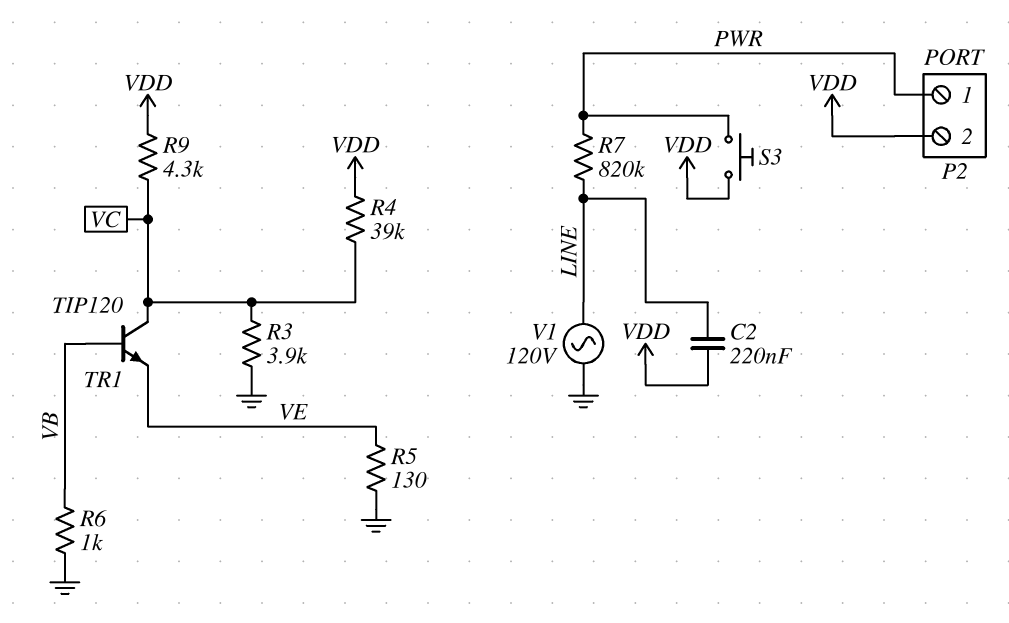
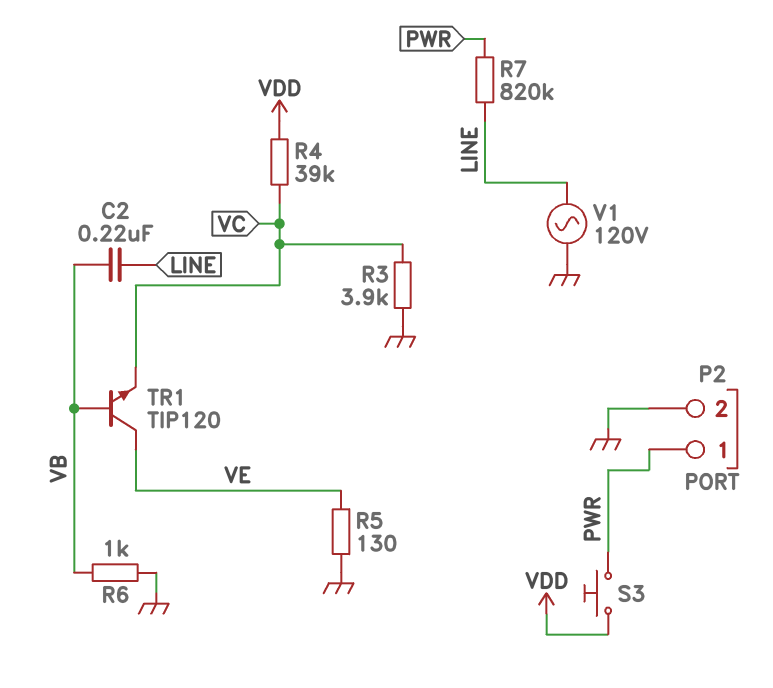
C2: 220nF (LINE, VDD) -> 220nF (LINE, VB)
P2 pin 2: VDD -> GND
R9: 4.3k (VC, VDD) -> none
TR1: NPN TIP120 (B VB, C VC, E VE) -> NPN TIP120 (B VB, C VE, E VC)

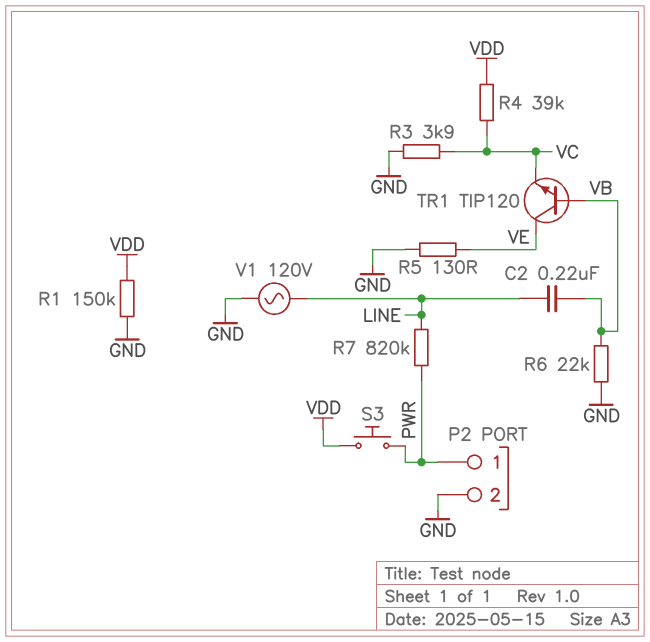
R1: none -> 150k (GND, VDD)
R6: 1k (GND, VB) -> 22k (GND, VB)

